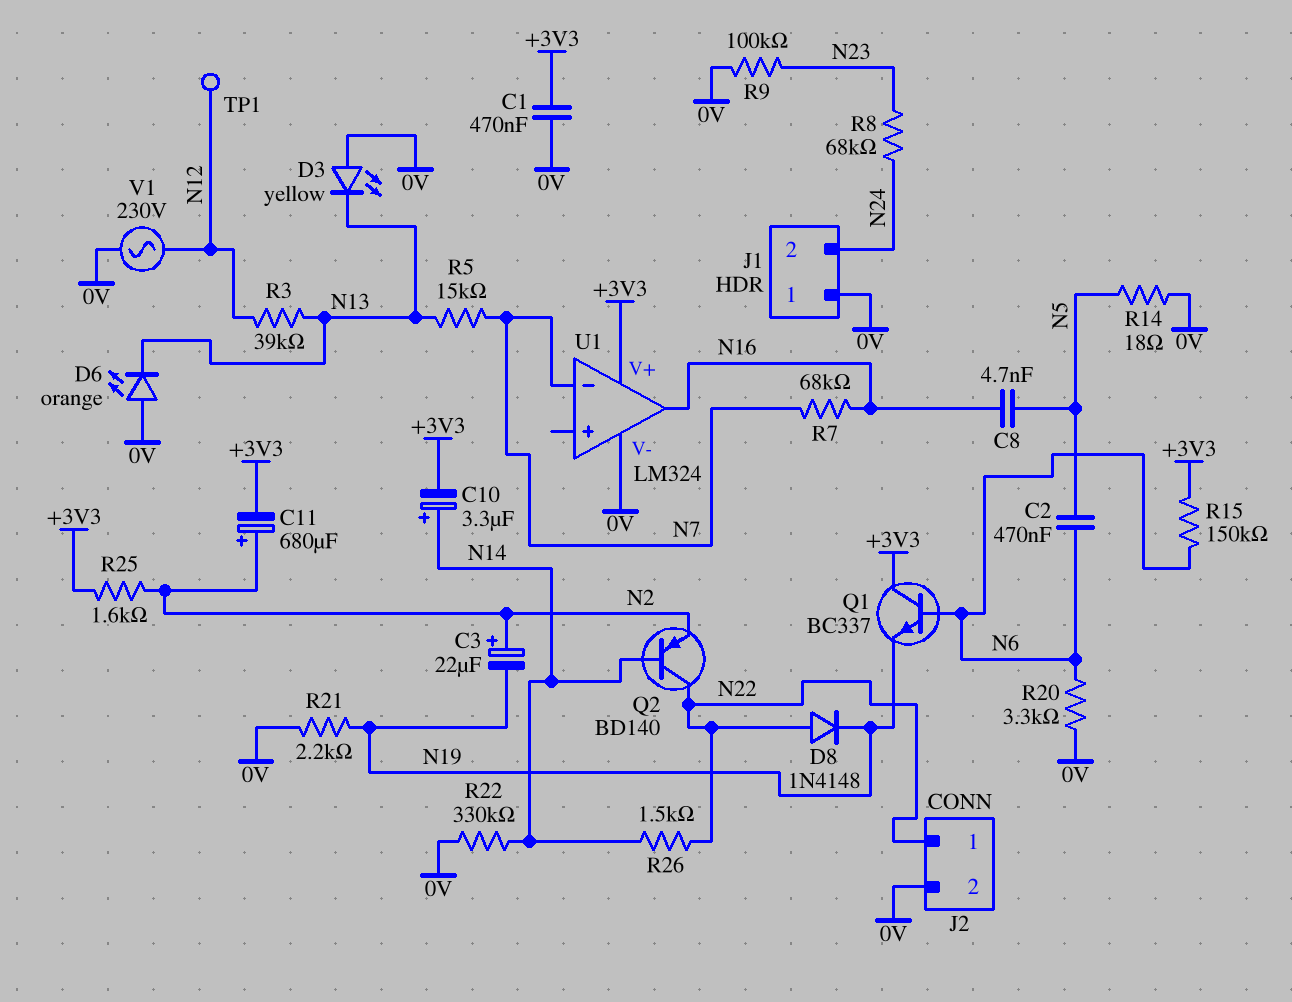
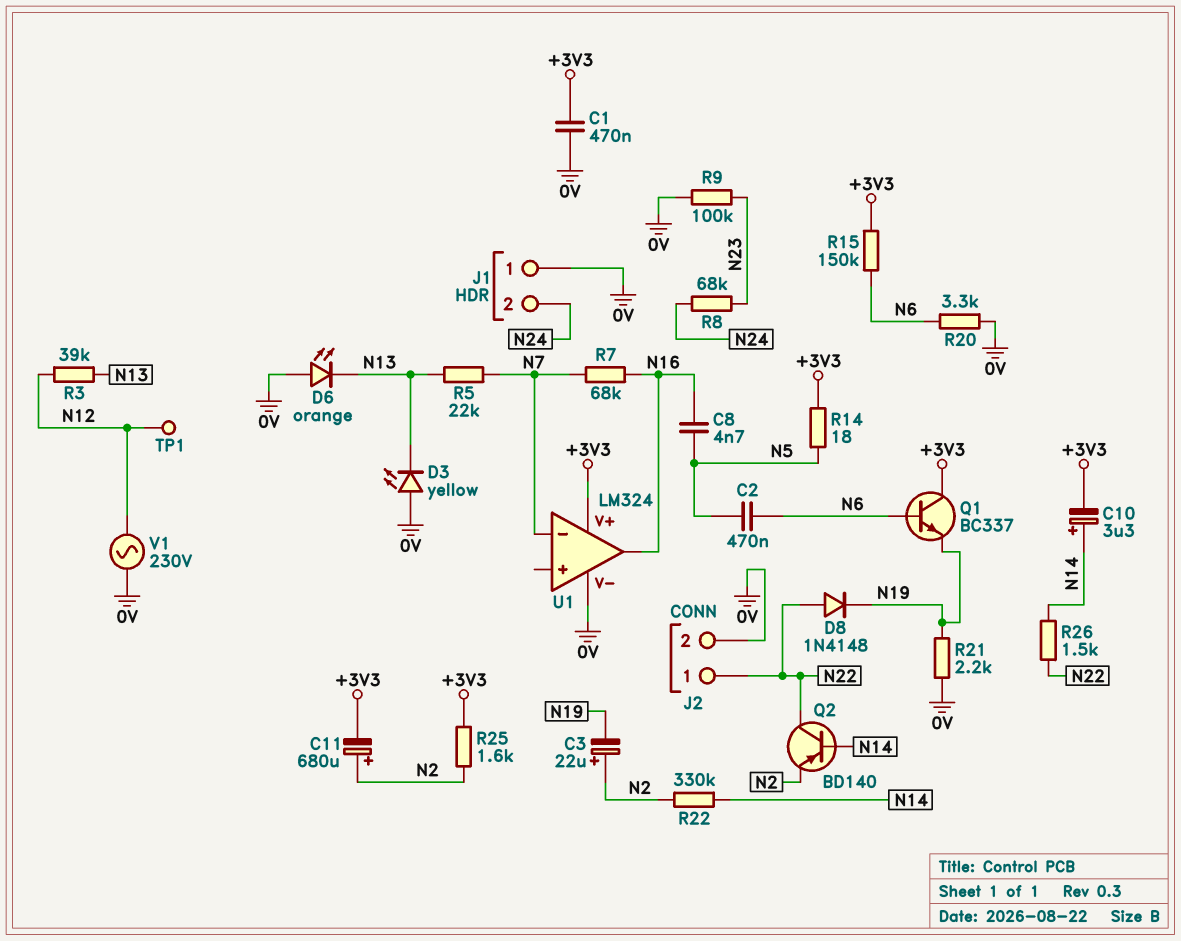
R5: 15k (N7, N13) -> 22k (N7, N13)
R14: 18 (0V, N5) -> 18 (+3V3, N5)
R22: 330k (0V, N14) -> 330k (N2, N14)

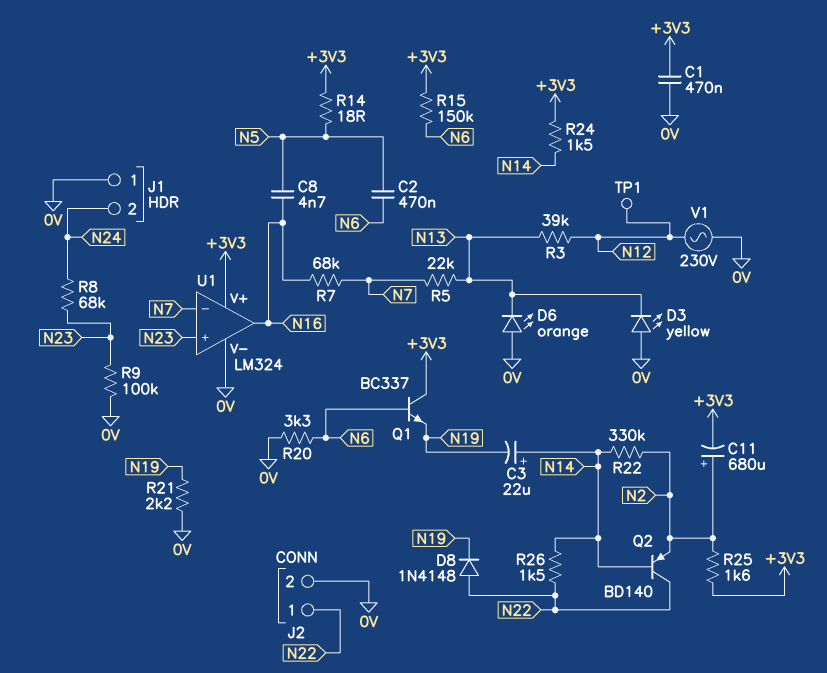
C3: 22uF (plus N2, minus N19) -> 22uF (plus N14, minus N19)
C10: 3.3uF (plus N14, minus +3V3) -> none
R24: none -> 1.5k (+3V3, N14)
U1 pin in+: none -> N23

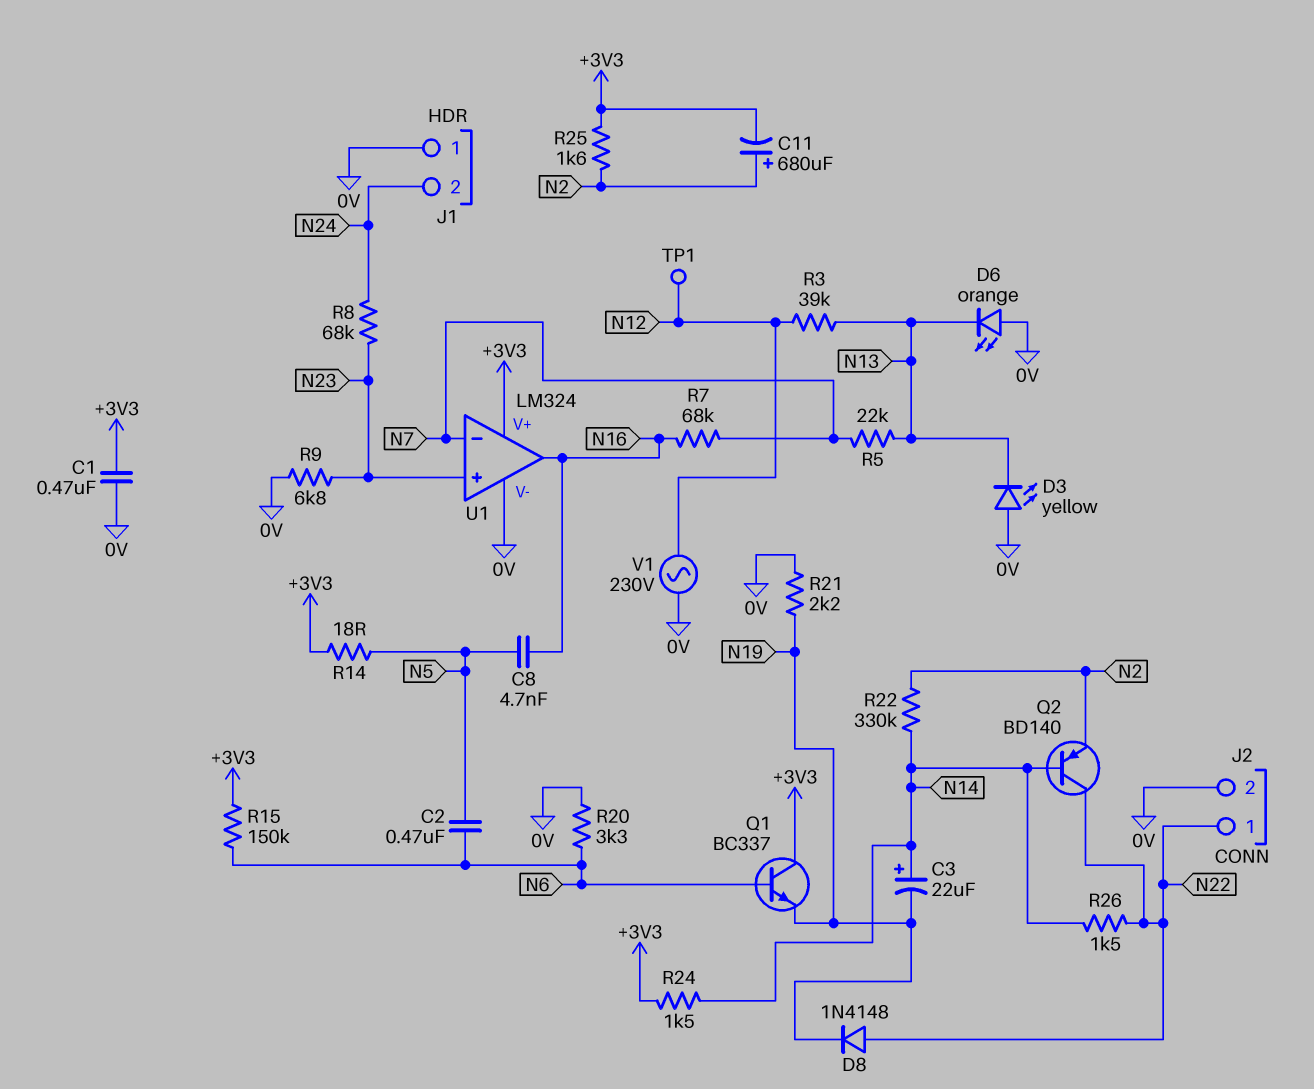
R9: 100k (0V, N23) -> 6.8k (0V, N23)

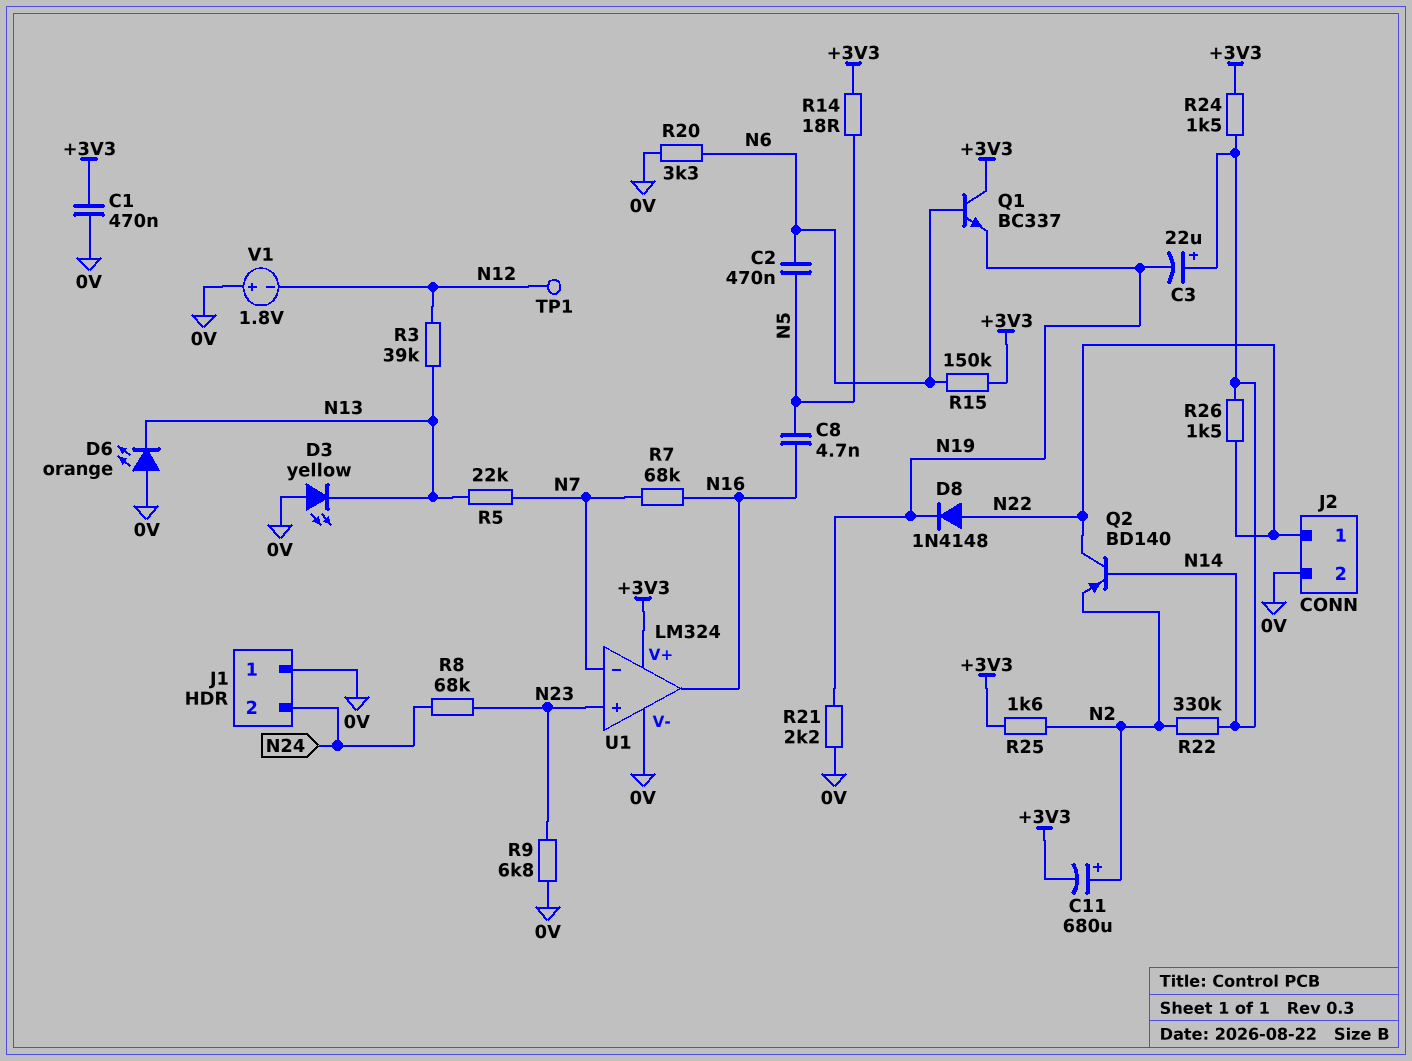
V1: AC 230V (0V, N12) -> 1.8V (plus 0V, minus N12)

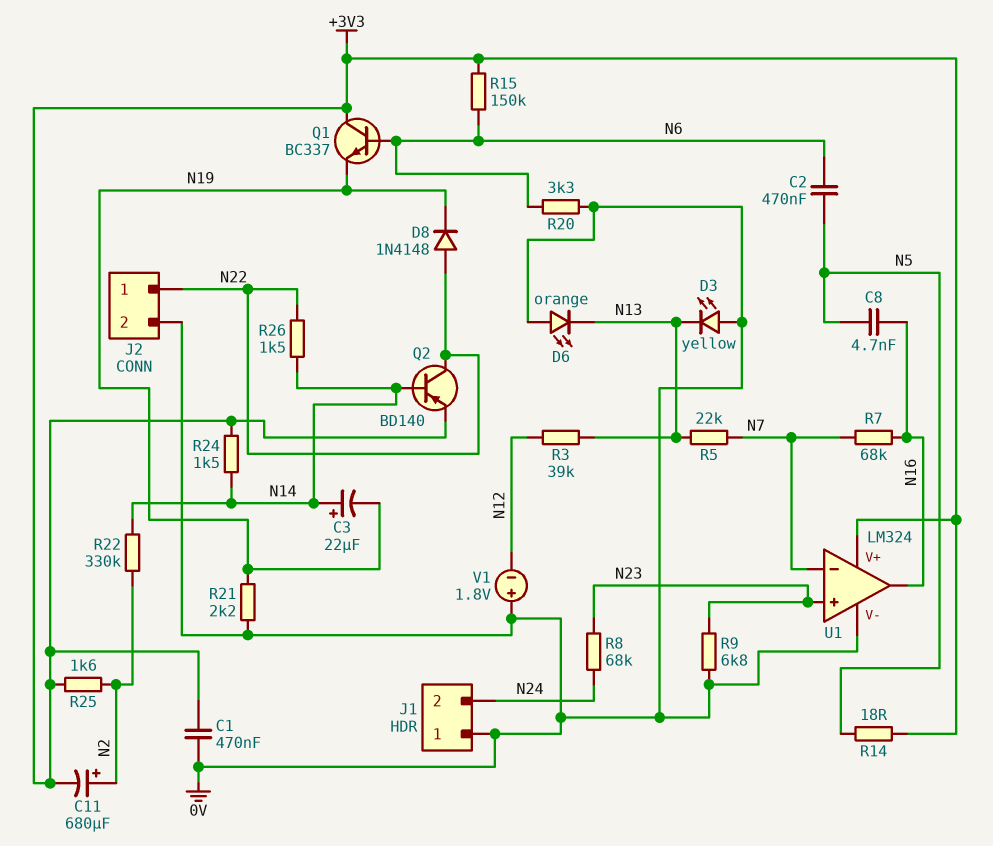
Q2: PNP BD140 (B N14, C N22, E N2) -> PNP BD140 (B N14, C N22, E +3V3)
TP1: test point (N12) -> none

